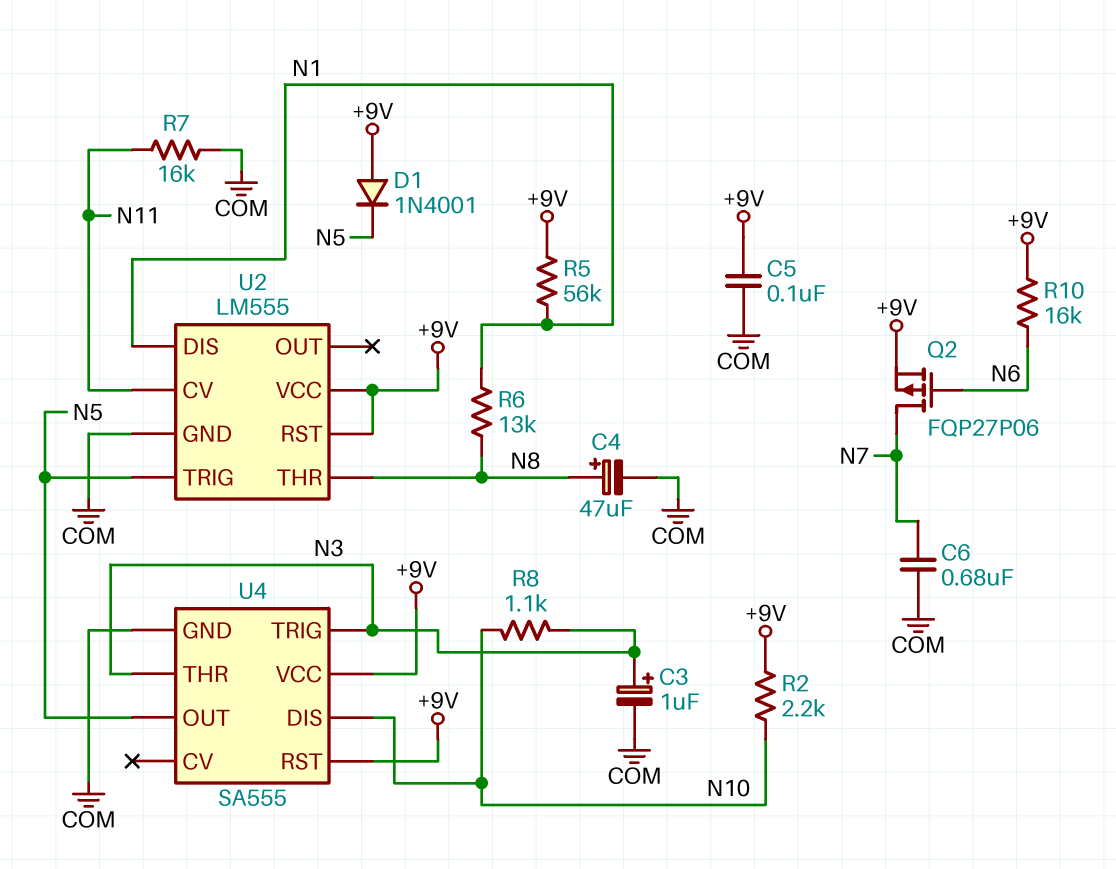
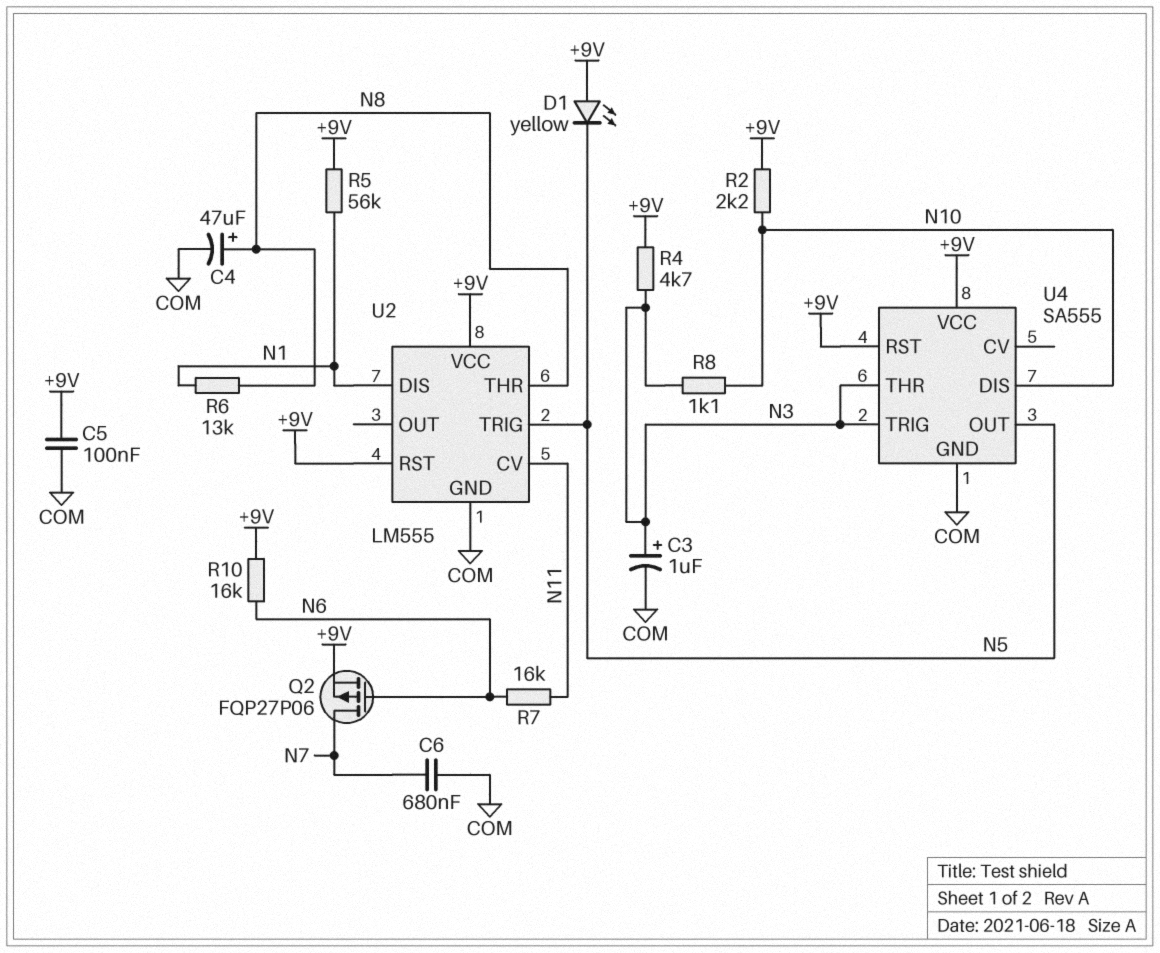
D1: diode 1N4001 (A +9V, K N5) -> LED yellow (A +9V, K N5)
R4: none -> 4.7k (+9V, N3)
R7: 16k (COM, N11) -> 16k (N6, N11)

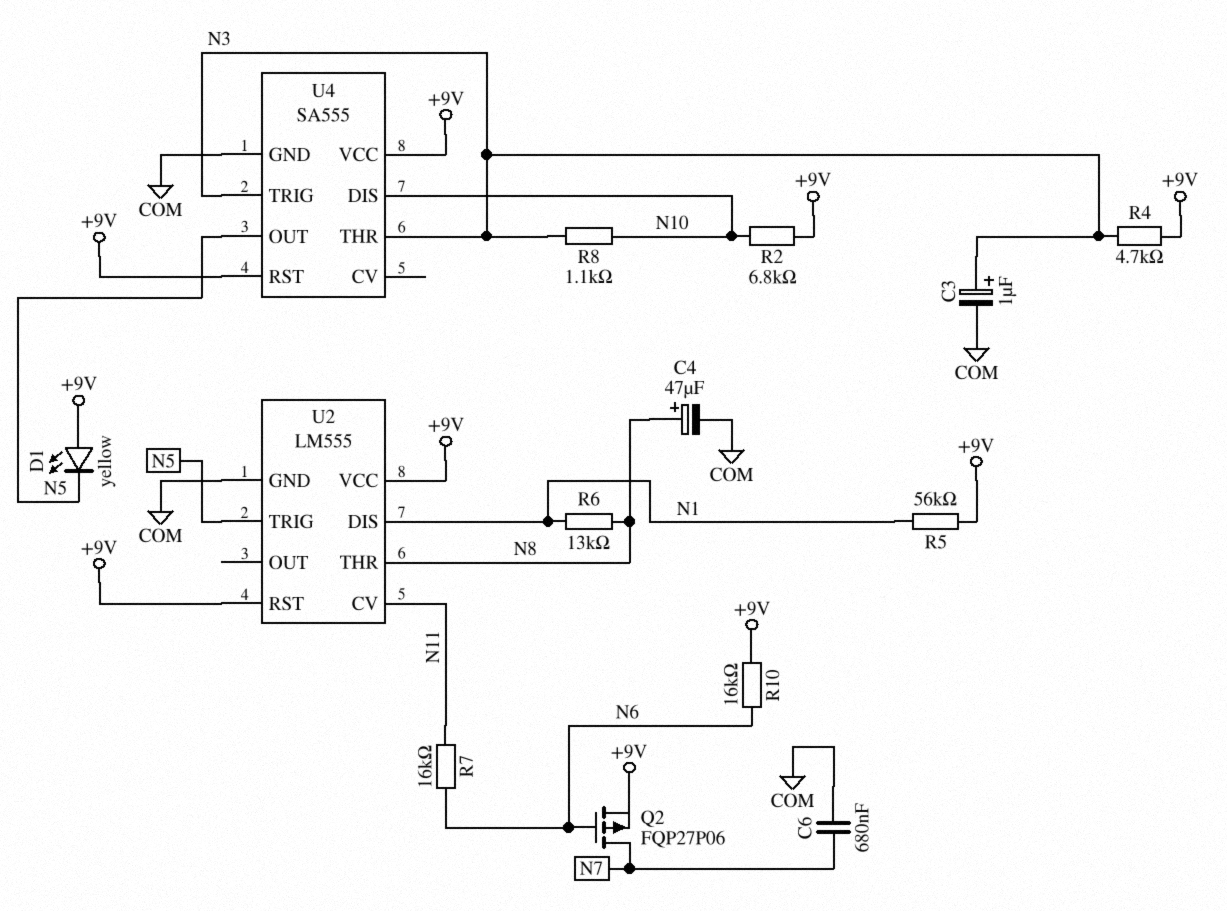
C5: 100nF (+9V, COM) -> none
R2: 2.2k (+9V, N10) -> 6.8k (+9V, N10)

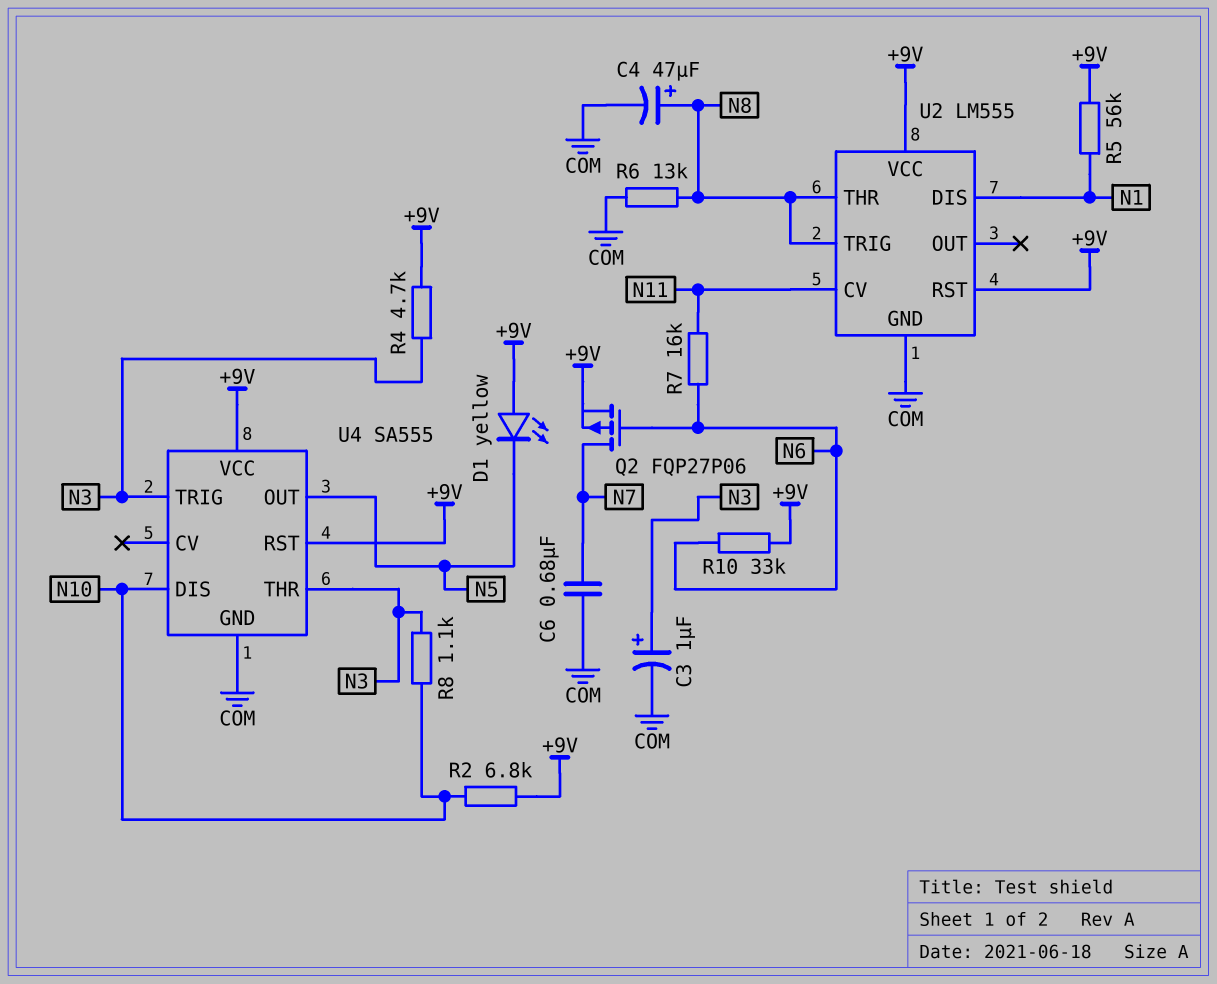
R6: 13k (N1, N8) -> 13k (COM, N8)
R10: 16k (+9V, N6) -> 33k (+9V, N6)
U2 pin TRIG: N5 -> N8

